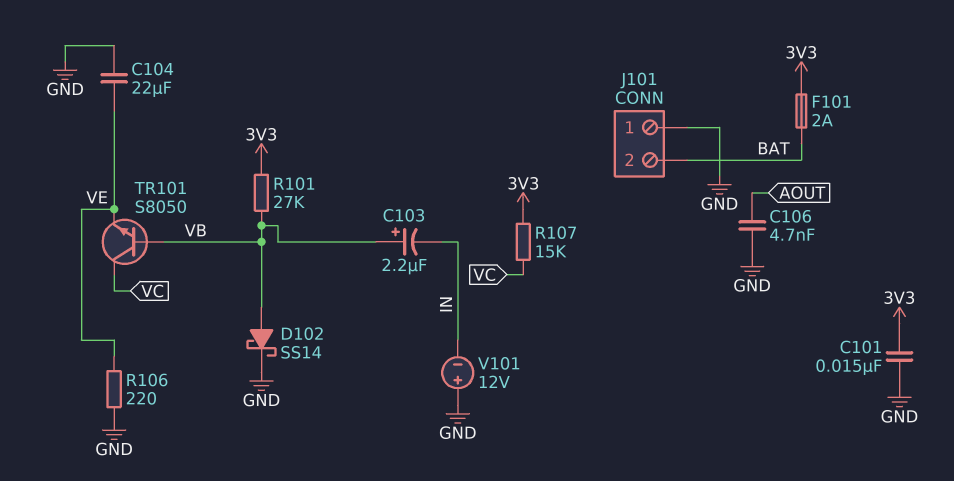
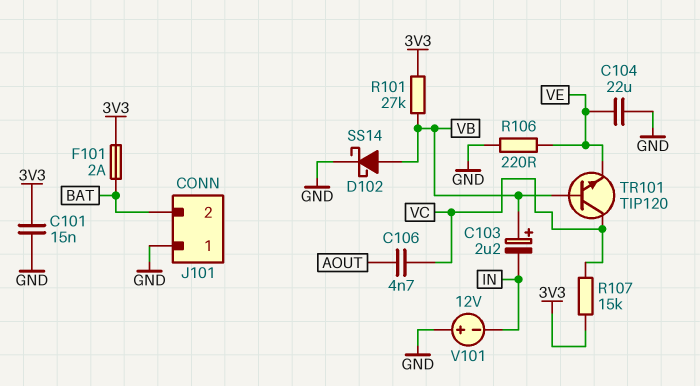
C106: 4.7nF (AOUT, GND) -> 4.7nF (AOUT, VC)
TR101: NPN S8050 (B VB, C VC, E VE) -> NPN TIP120 (B VB, C VC, E VE)

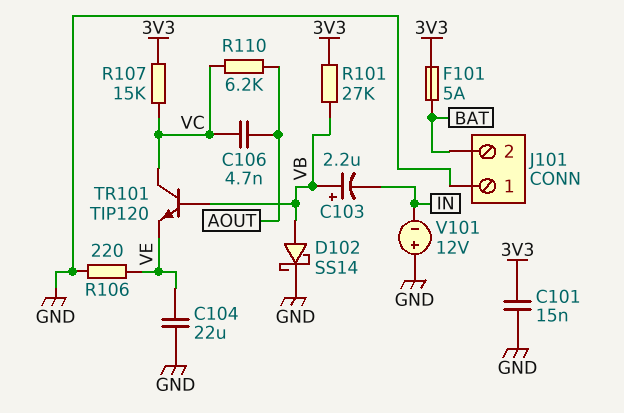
F101: 2A (3V3, BAT) -> 5A (3V3, BAT)
R110: none -> 6.2k (AOUT, VC)

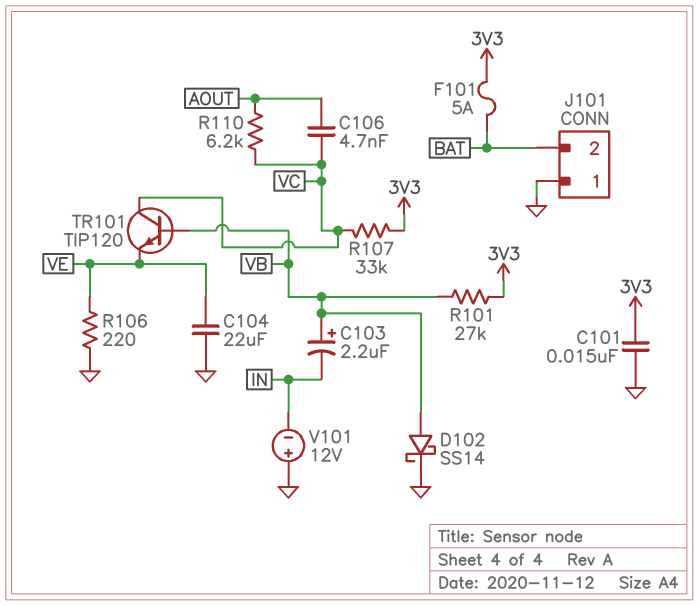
R107: 15k (3V3, VC) -> 33k (3V3, VC)

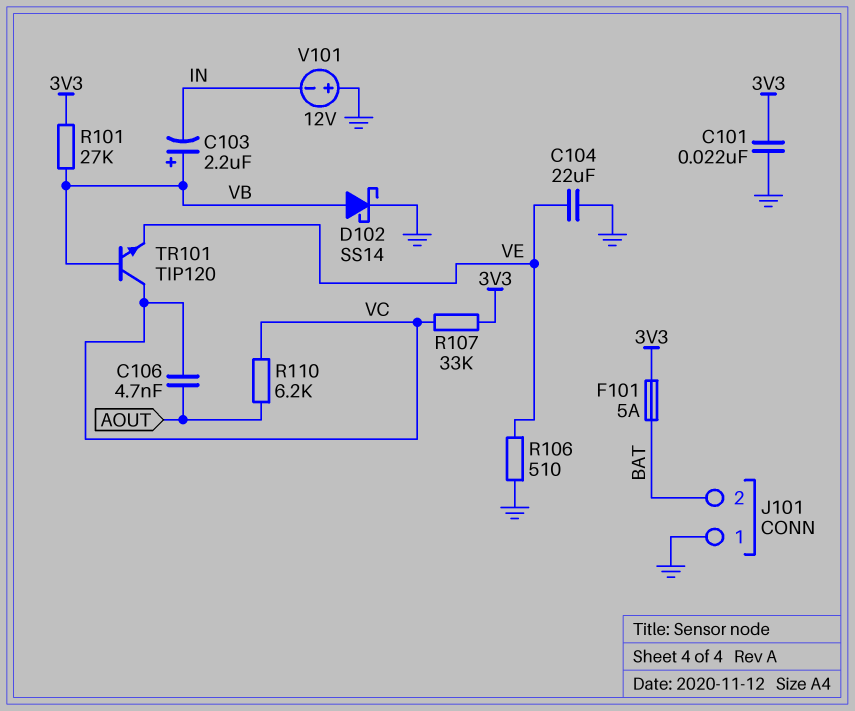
C101: 15nF (3V3, GND) -> 22nF (3V3, GND)
R106: 220 (GND, VE) -> 510 (GND, VE)

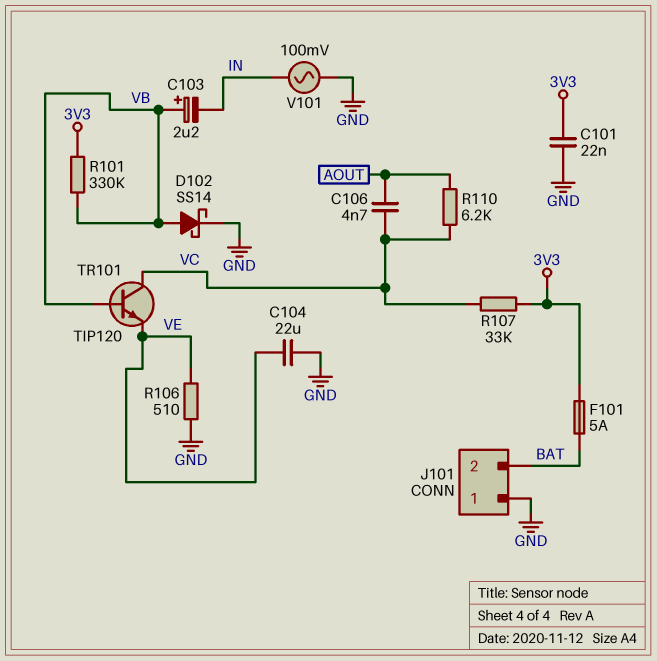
R101: 27k (3V3, VB) -> 330k (3V3, VB)
V101: 12V (plus GND, minus IN) -> AC 100mV (GND, IN)

